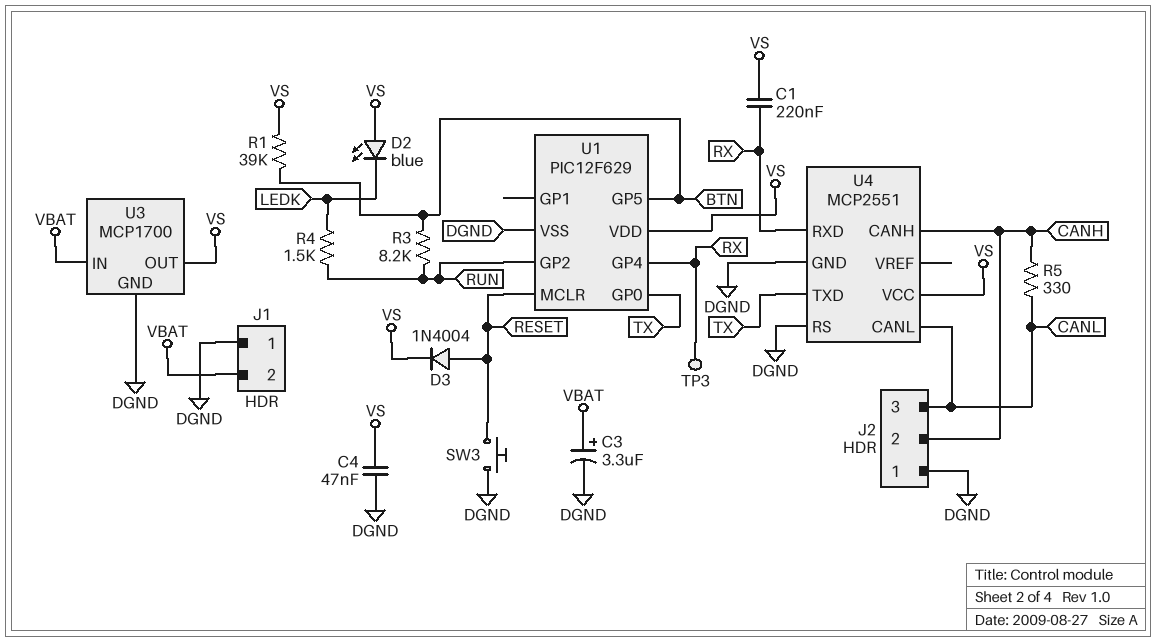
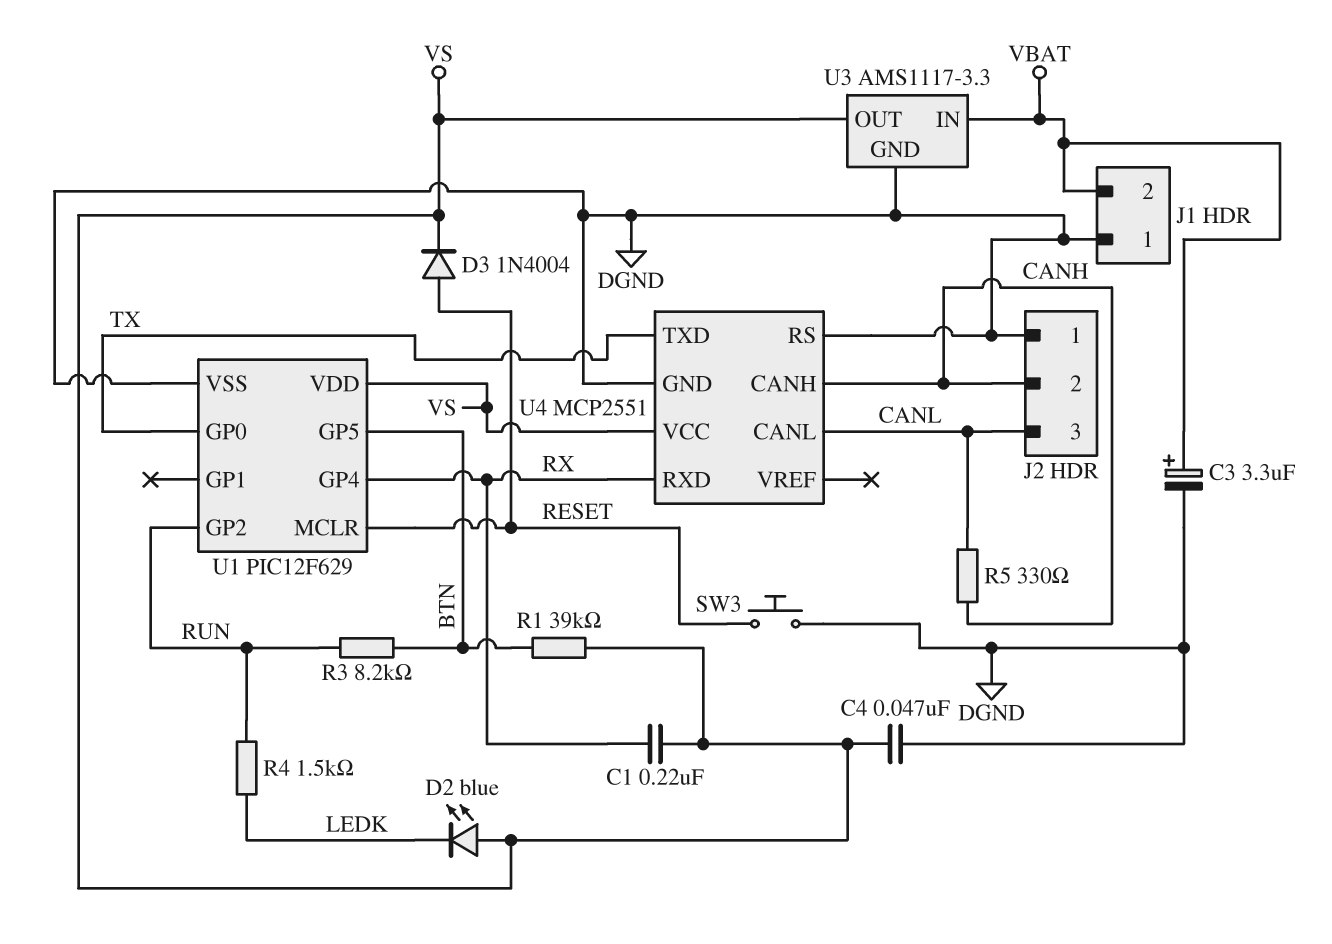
TP3: test point (RX) -> none
U3: MCP1700 -> AMS1117-3.3

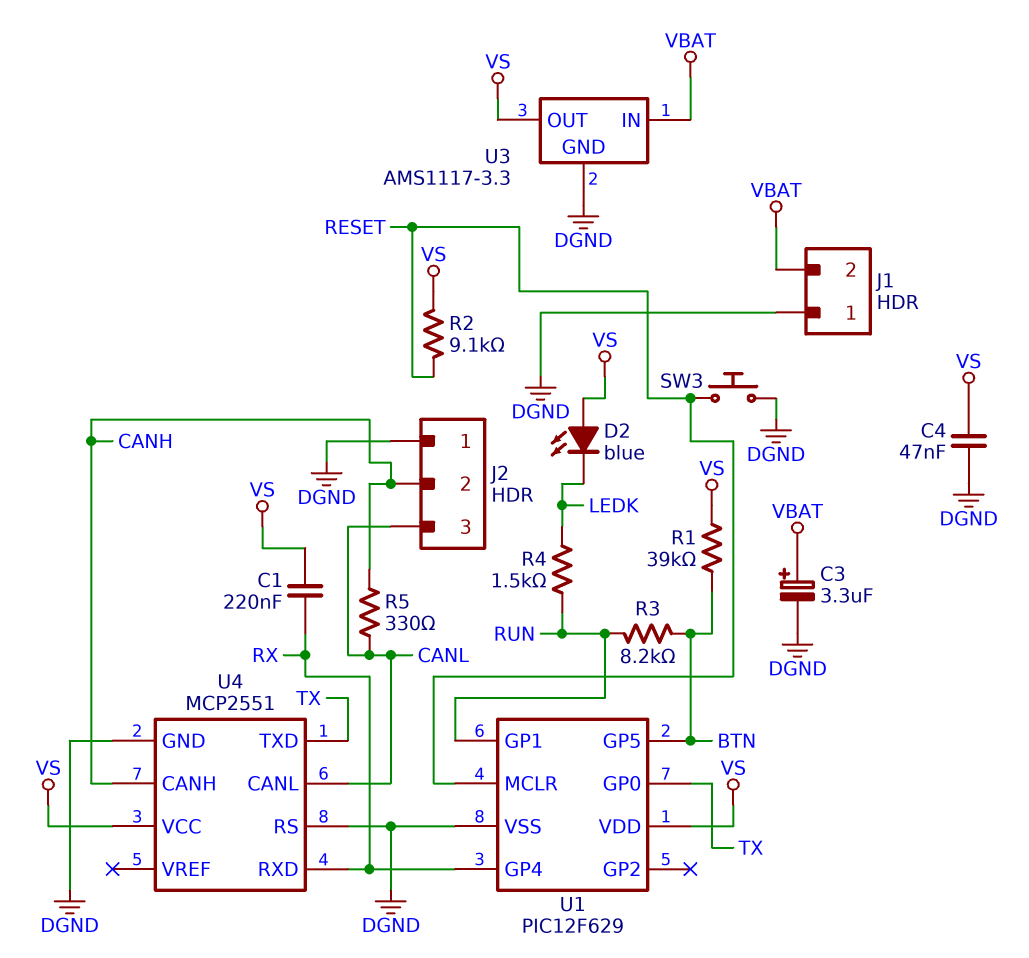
D3: diode 1N4004 (A RESET, K VS) -> none
R2: none -> 9.1k (RESET, VS)
U1 pin GP1: none -> RUN
U1 pin GP2: RUN -> none

